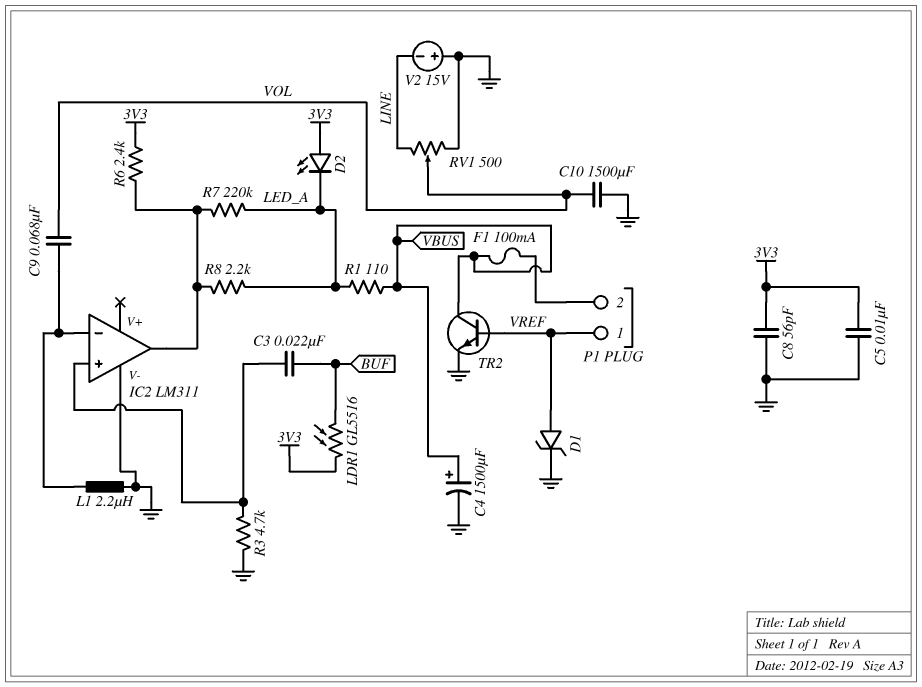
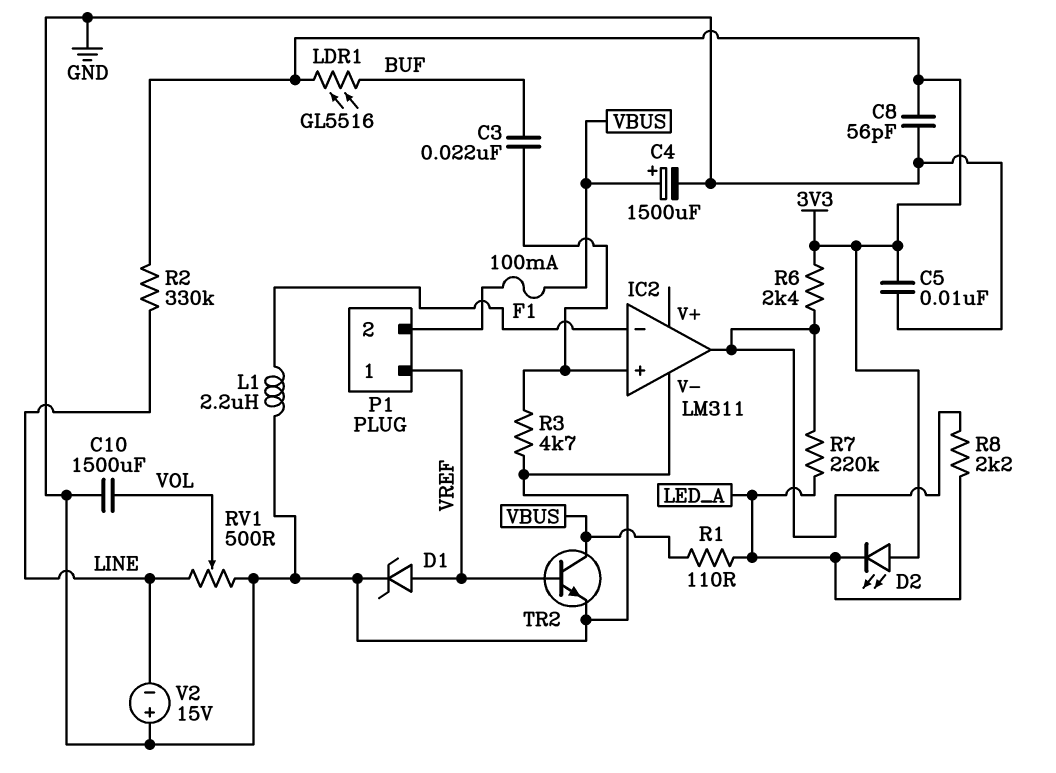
C9: 68nF (IC2/in-, VOL) -> none
R2: none -> 330k (3V3, LINE)

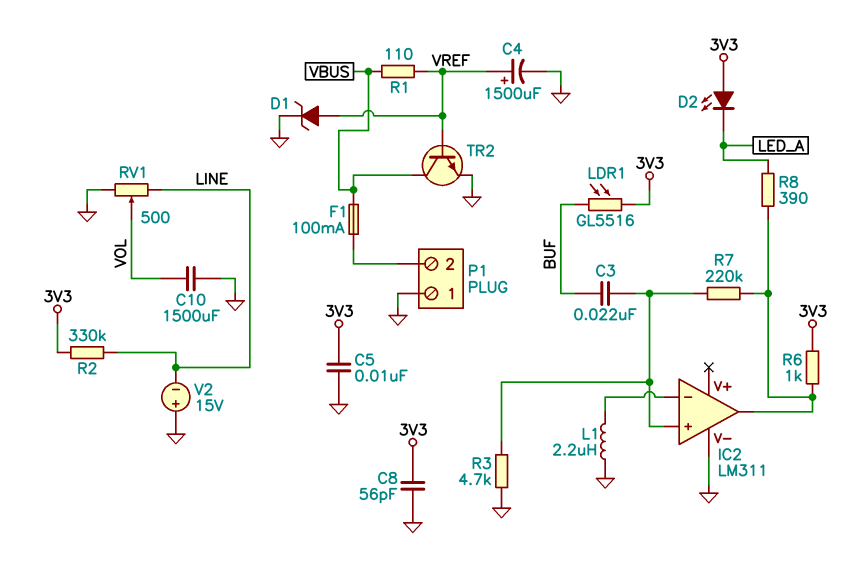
C4: 1500uF (plus VBUS, minus GND) -> 1500uF (plus VREF, minus GND)
P1 pin 1: VREF -> GND
R1: 110 (LED_A, VBUS) -> 110 (VBUS, VREF)
R6: 2.4k (3V3, IC2/out) -> 1k (3V3, IC2/out)
R7: 220k (IC2/out, LED_A) -> 220k (IC2/in+, IC2/out)
R8: 2.2k (IC2/out, LED_A) -> 390 (IC2/out, LED_A)

